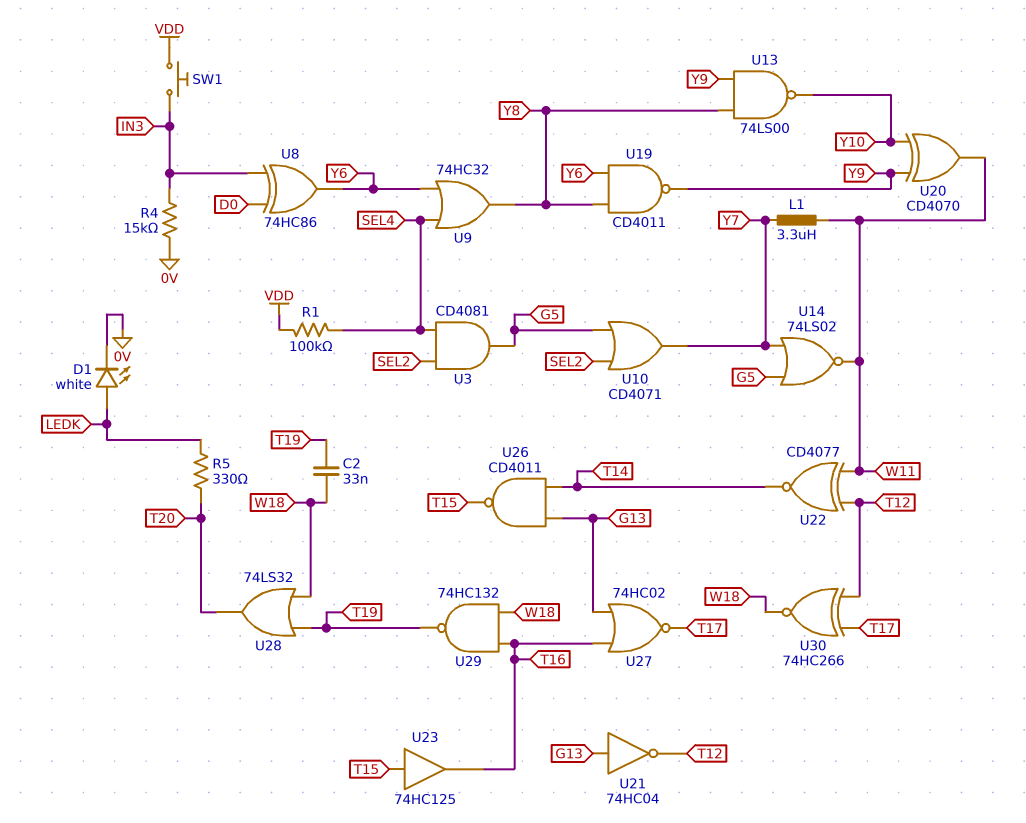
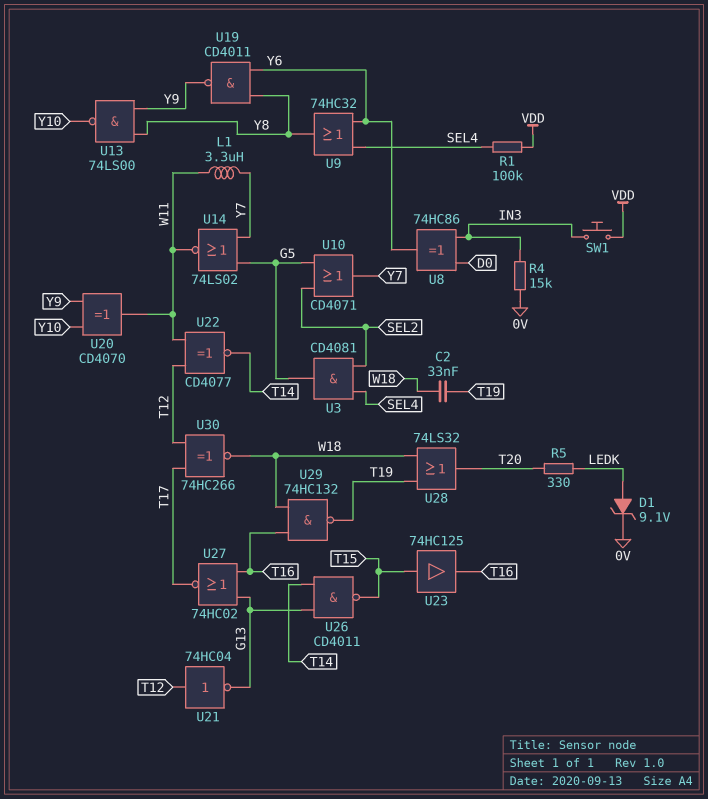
D1: LED white (A LEDK, K 0V) -> zener 9.1V (A LEDK, K 0V)
U21: NOT 74HC04 (in G13, out T12) -> NOT 74HC04 (in T12, out G13)

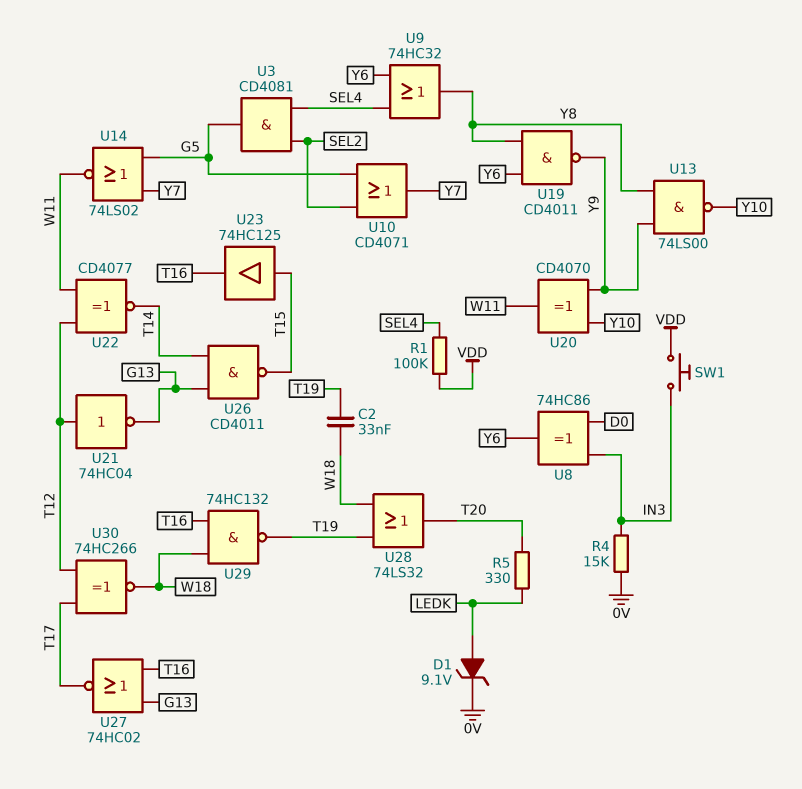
L1: 3.3uH (W11, Y7) -> none

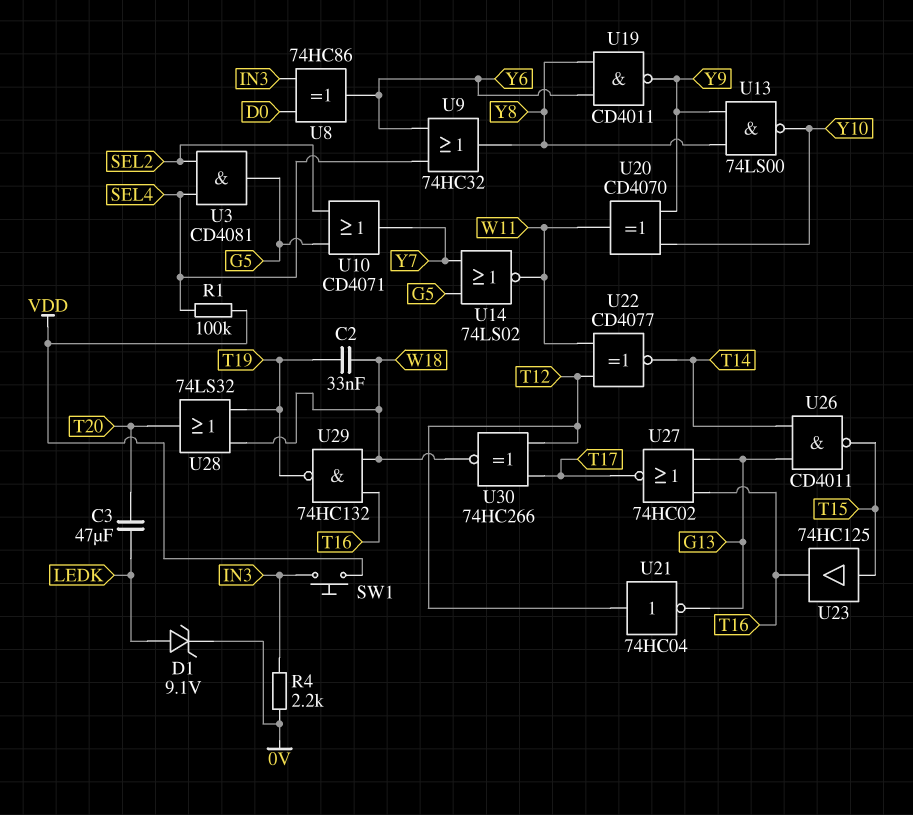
C3: none -> 47uF (LEDK, T20)
R4: 15k (0V, IN3) -> 2.2k (0V, IN3)
R5: 330 (LEDK, T20) -> none

